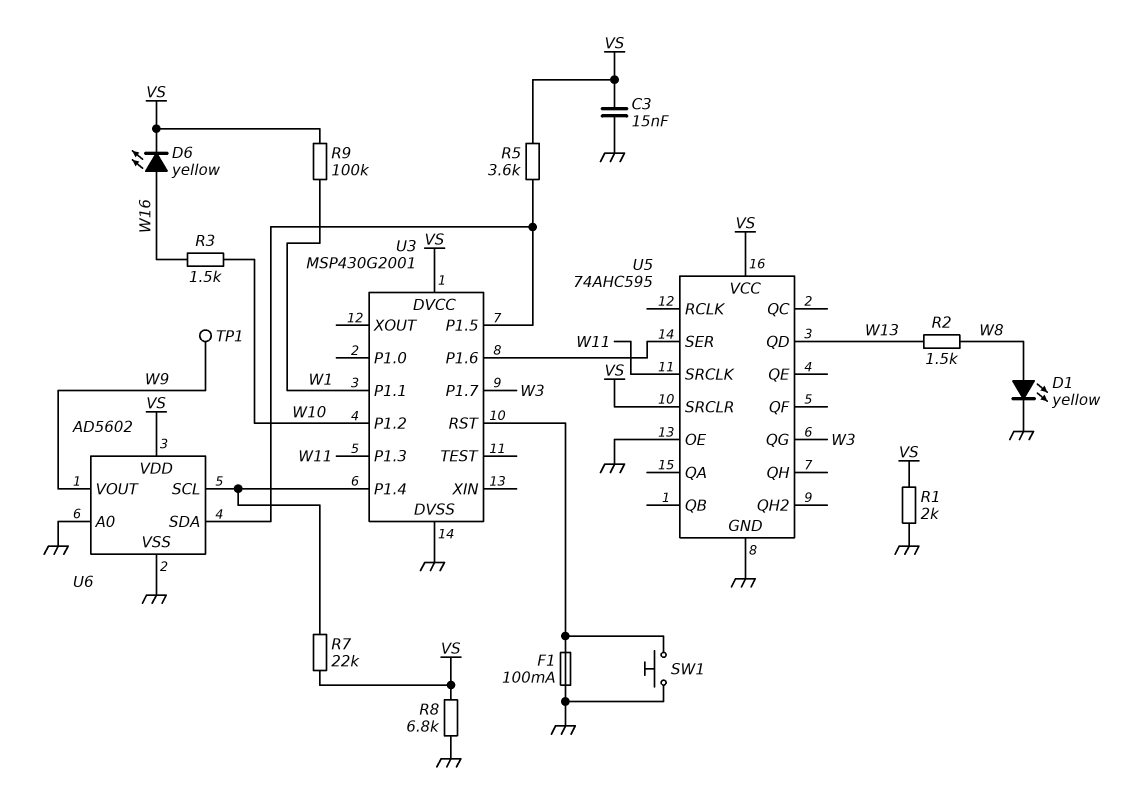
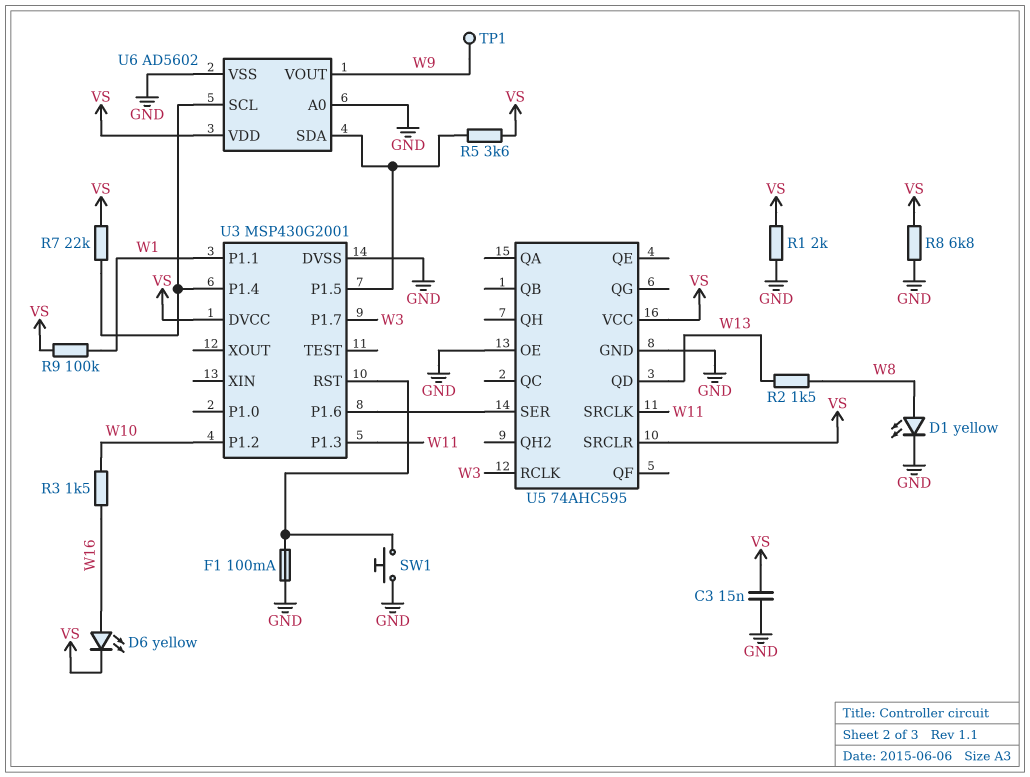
U5 pin QG: W3 -> none
U5 pin RCLK: none -> W3

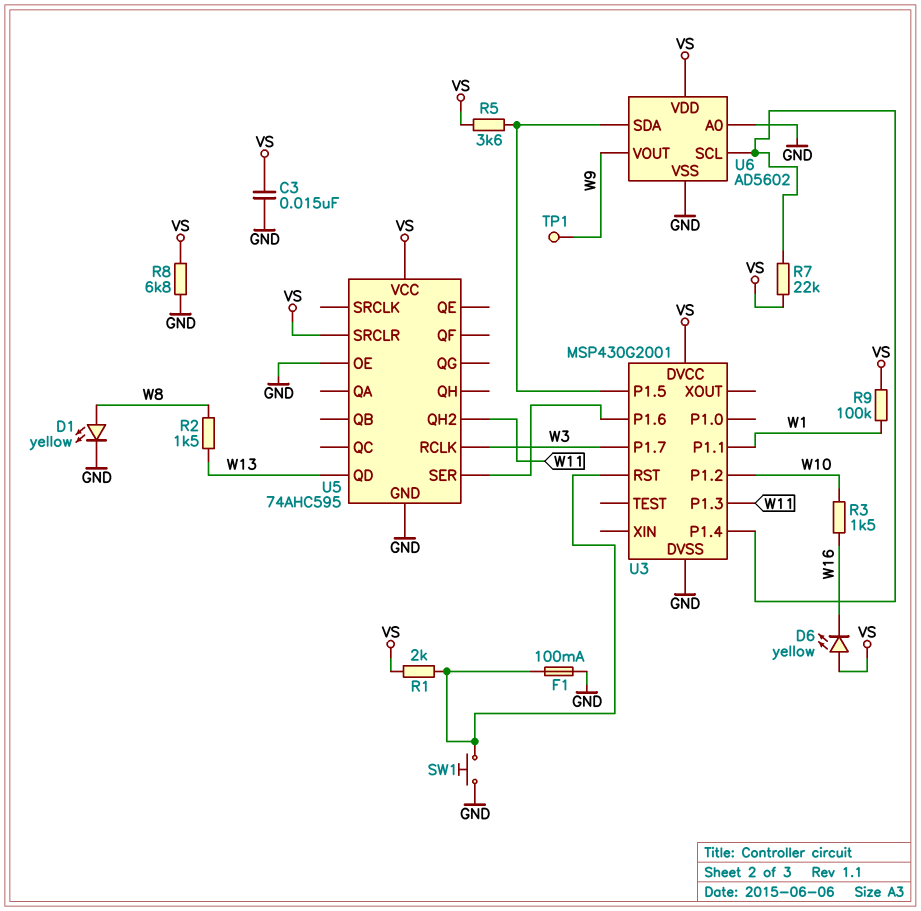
D6: LED yellow (A W16, K VS) -> LED yellow (A VS, K W16)
R1: 2k (GND, VS) -> 2k (U3/RST, VS)
U5 pin QH2: none -> W11
U5 pin SRCLK: W11 -> none

